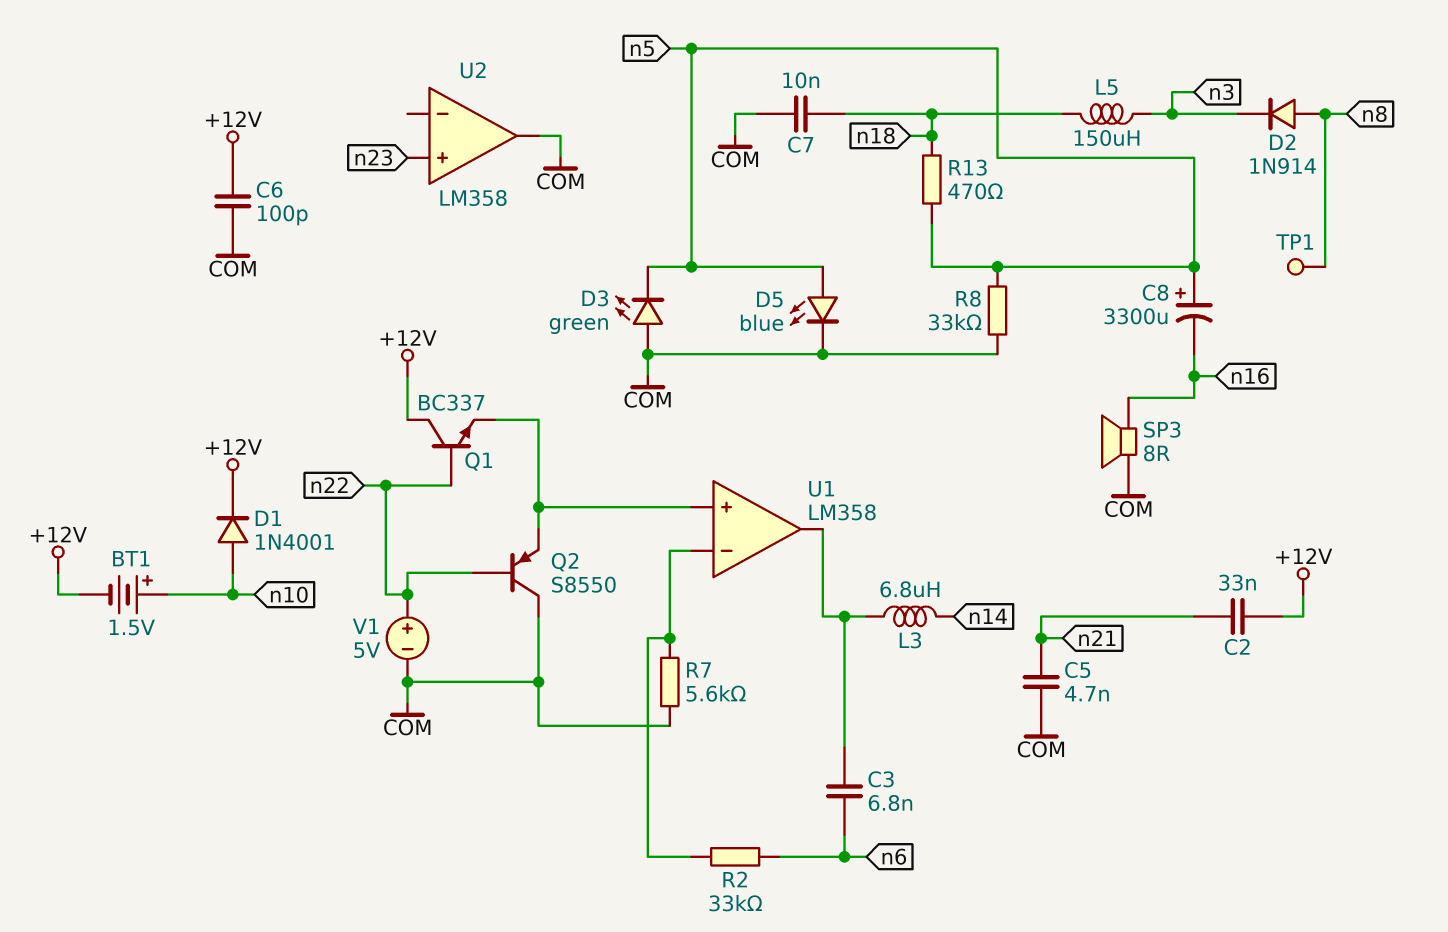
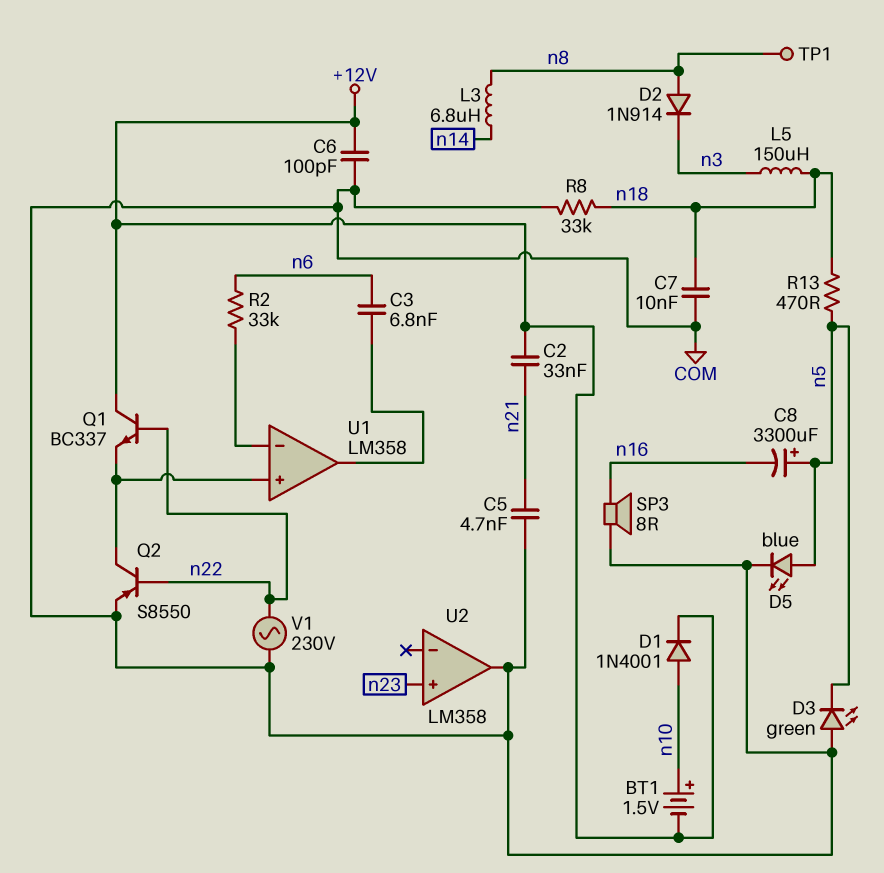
L3: 6.8uH (U1/out, n14) -> 6.8uH (n8, n14)
Q2: PNP S8550 (B n22, C COM, E U1/in+) -> PNP S8550 (B n22, C U1/in+, E COM)
R7: 5.6k (COM, U1/in-) -> none
R8: 33k (COM, n5) -> 33k (COM, n18)
V1: 5V (plus n22, minus COM) -> AC 230V (COM, n22)

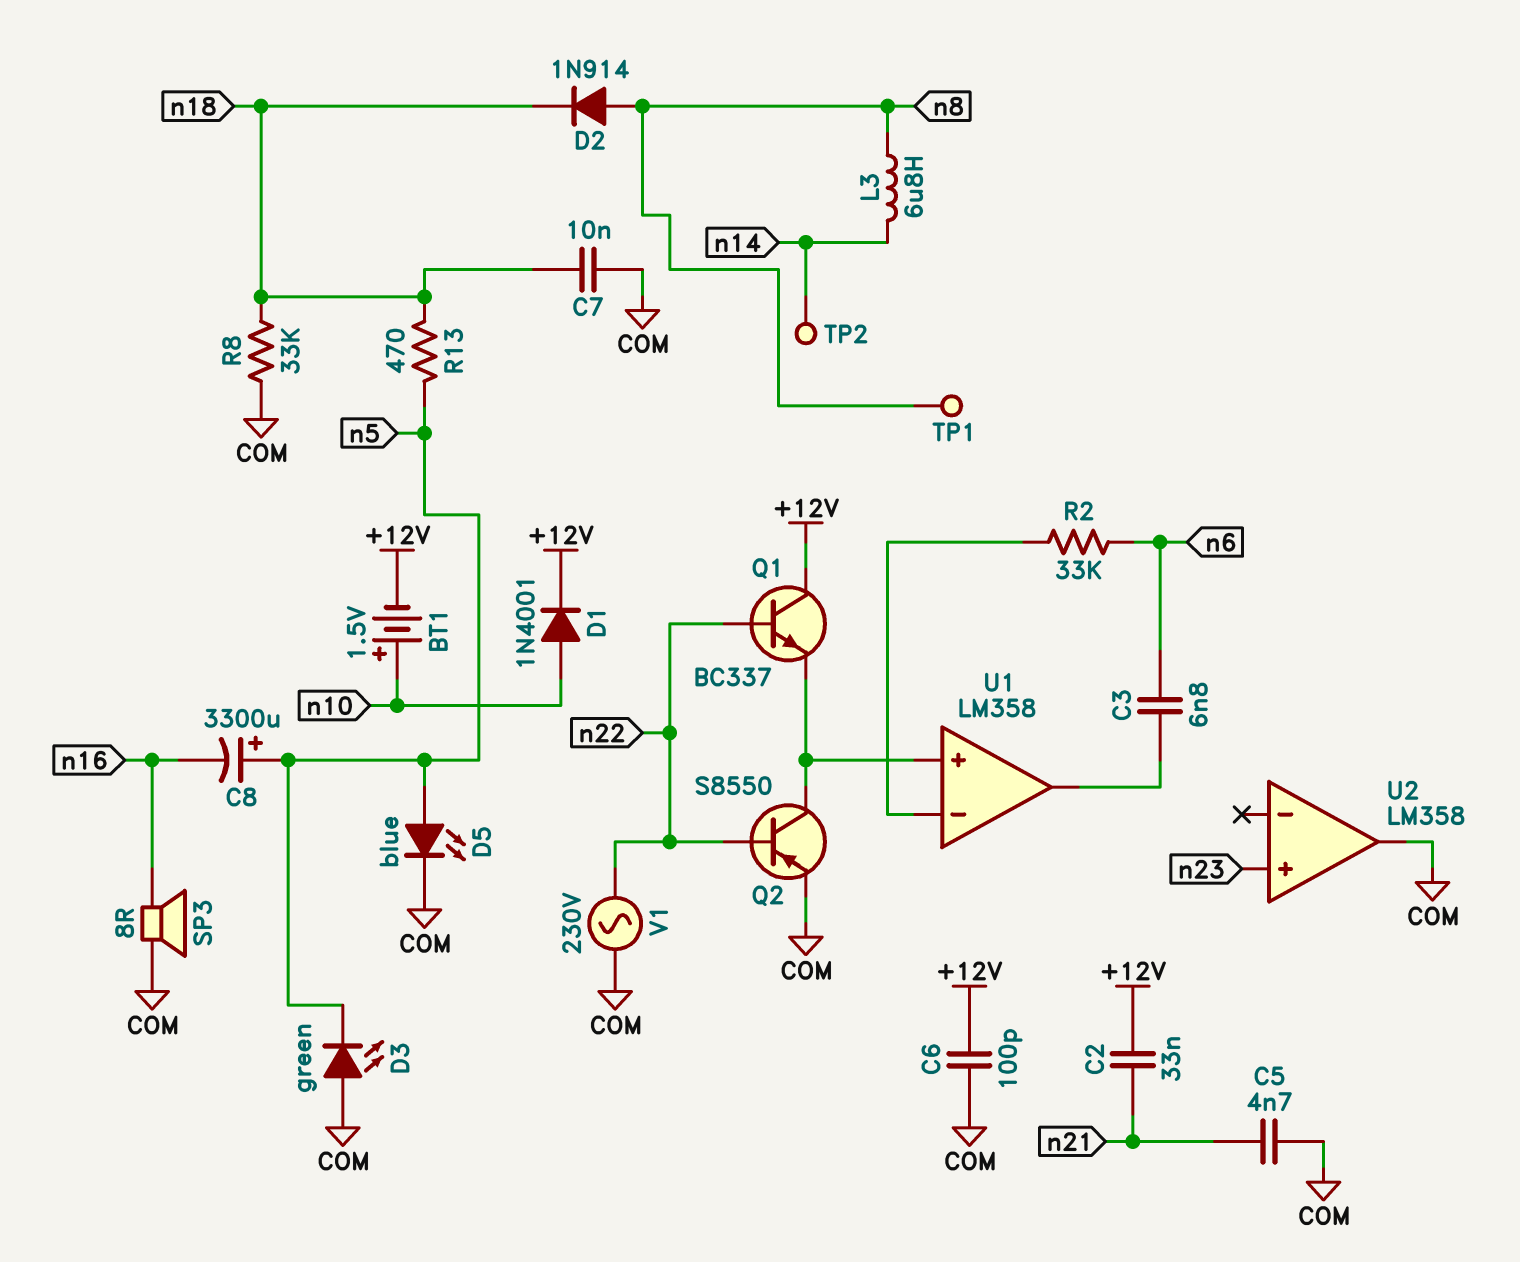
D2: diode 1N914 (A n8, K n3) -> diode 1N914 (A n8, K n18)
L5: 150uH (n3, n18) -> none
TP2: none -> test point (n14)

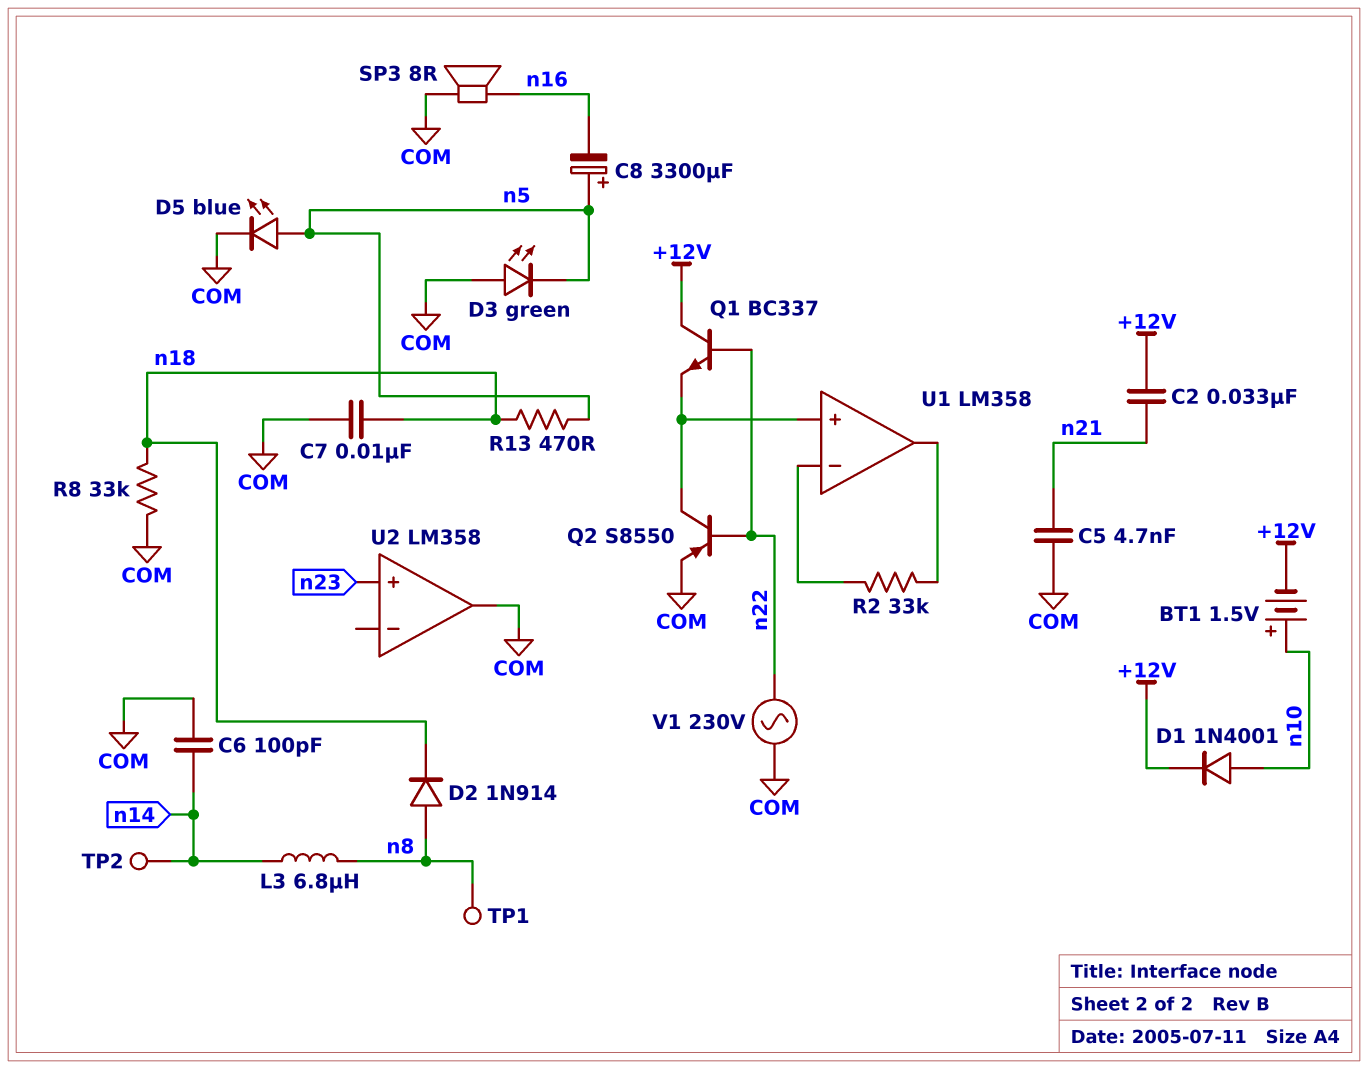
C3: 6.8nF (U1/out, n6) -> none
C6: 100pF (+12V, COM) -> 100pF (COM, n14)
R2: 33k (U1/in-, n6) -> 33k (U1/in-, U1/out)

